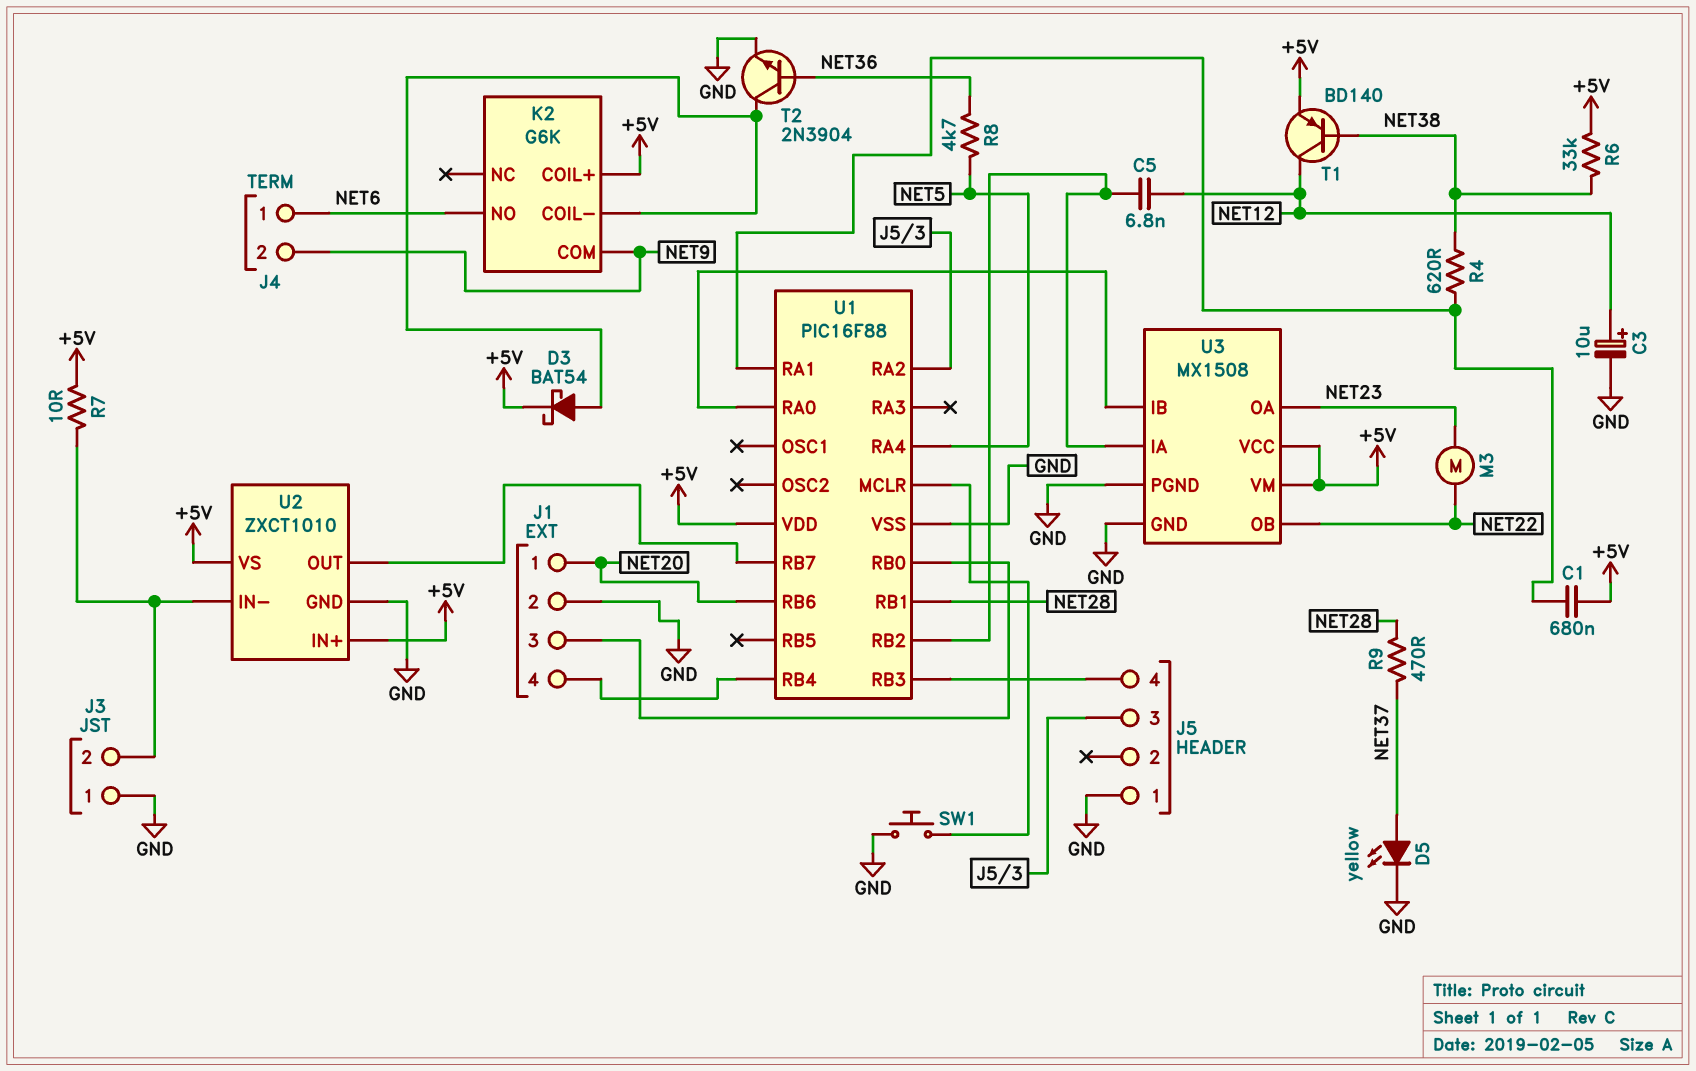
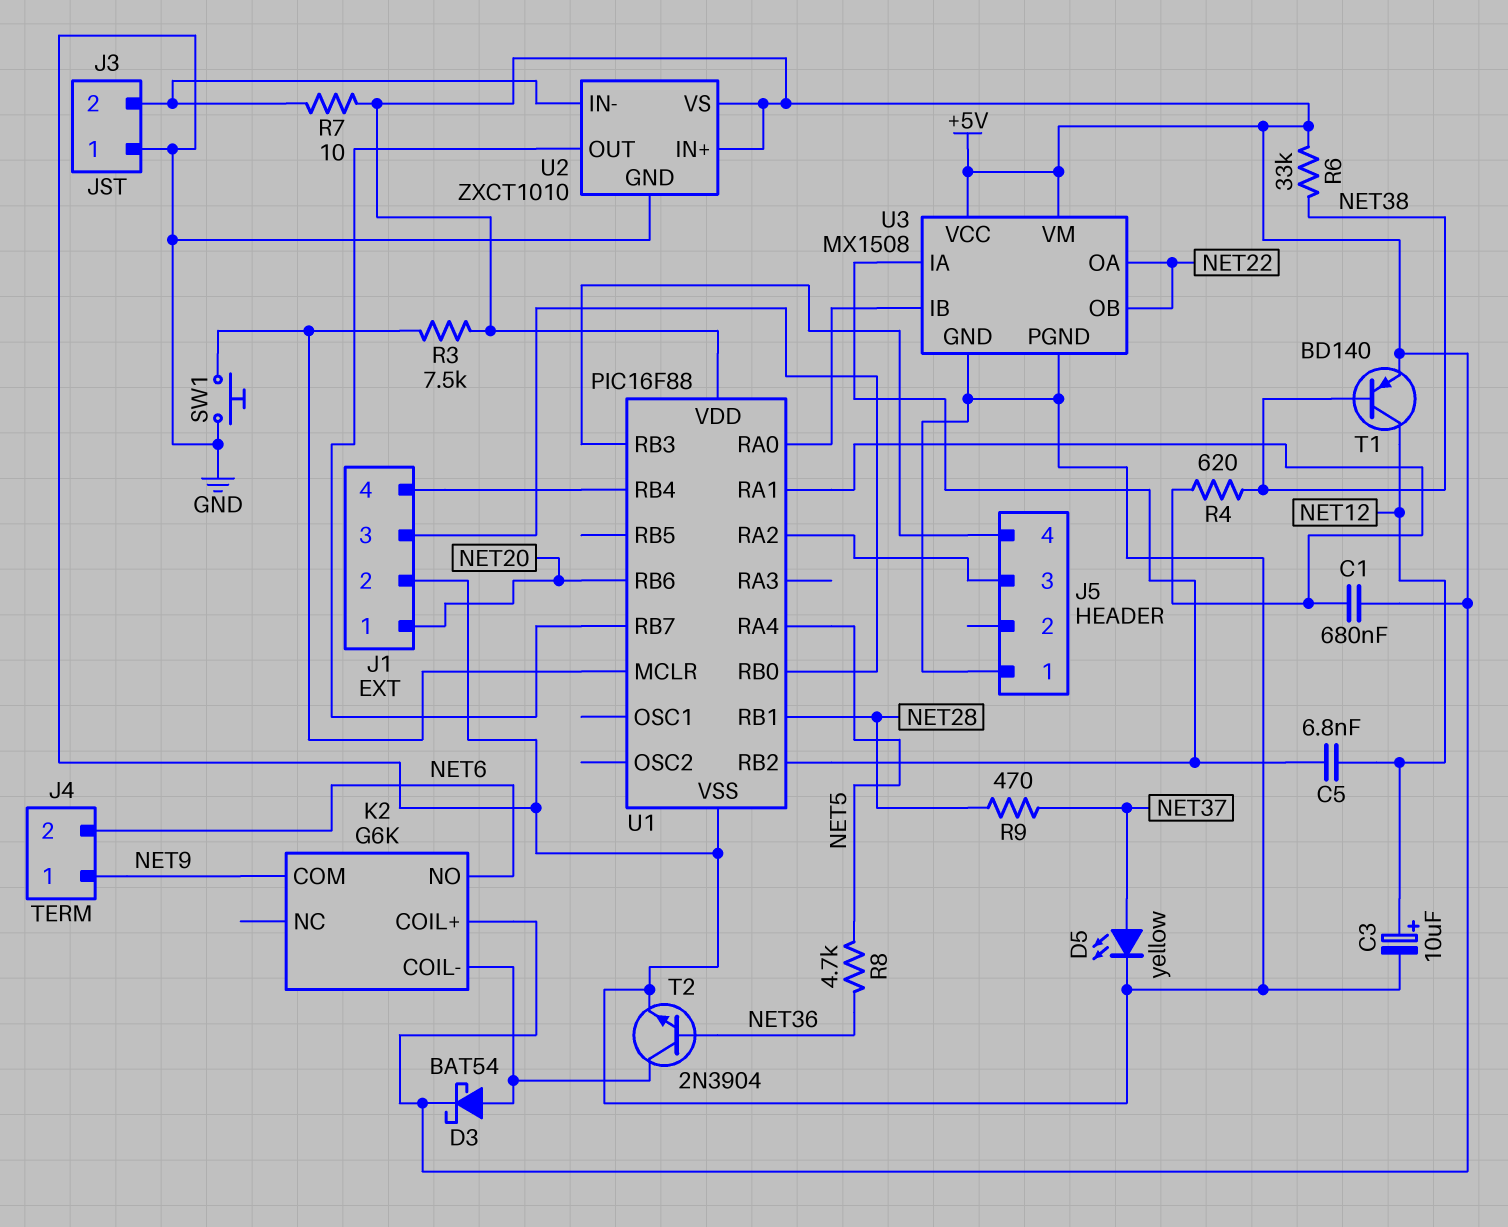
J4 pin 1: NET6 -> NET9
J4 pin 2: NET9 -> NET6
M3: motor (NET22, NET23) -> none
R3: none -> 7.5k (+5V, U1/MCLR)
U3 pin OA: NET23 -> NET22

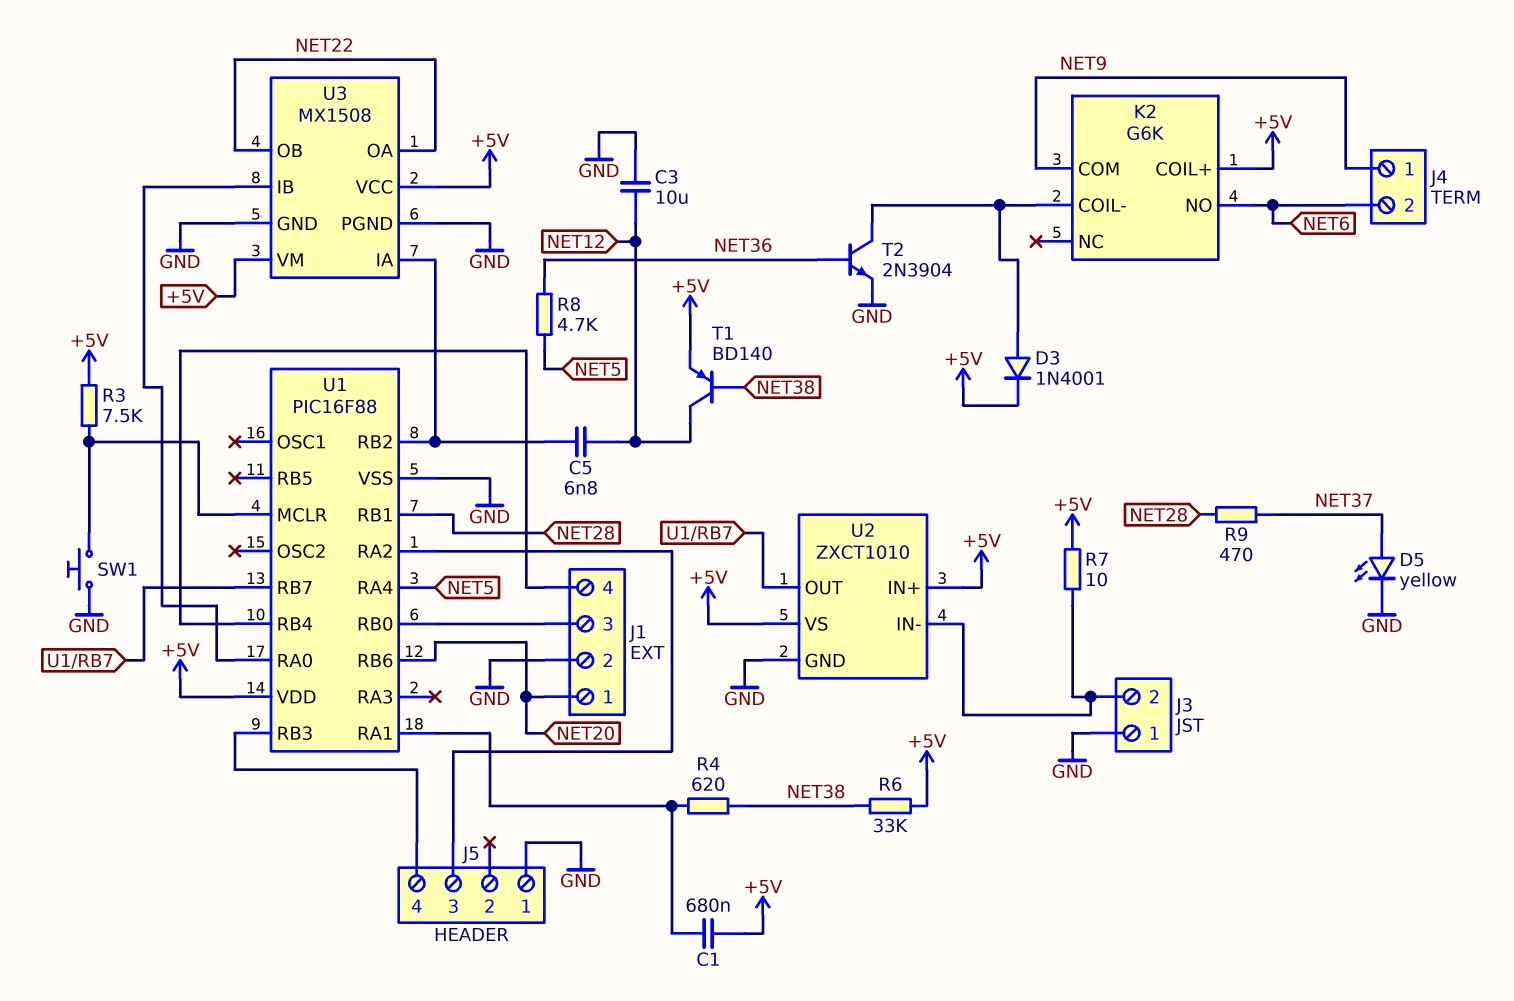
C3: 10uF (plus NET12, minus GND) -> 10uF (GND, NET12)
D3: schottky BAT54 (A K2/COIL-, K +5V) -> diode 1N4001 (A K2/COIL-, K +5V)

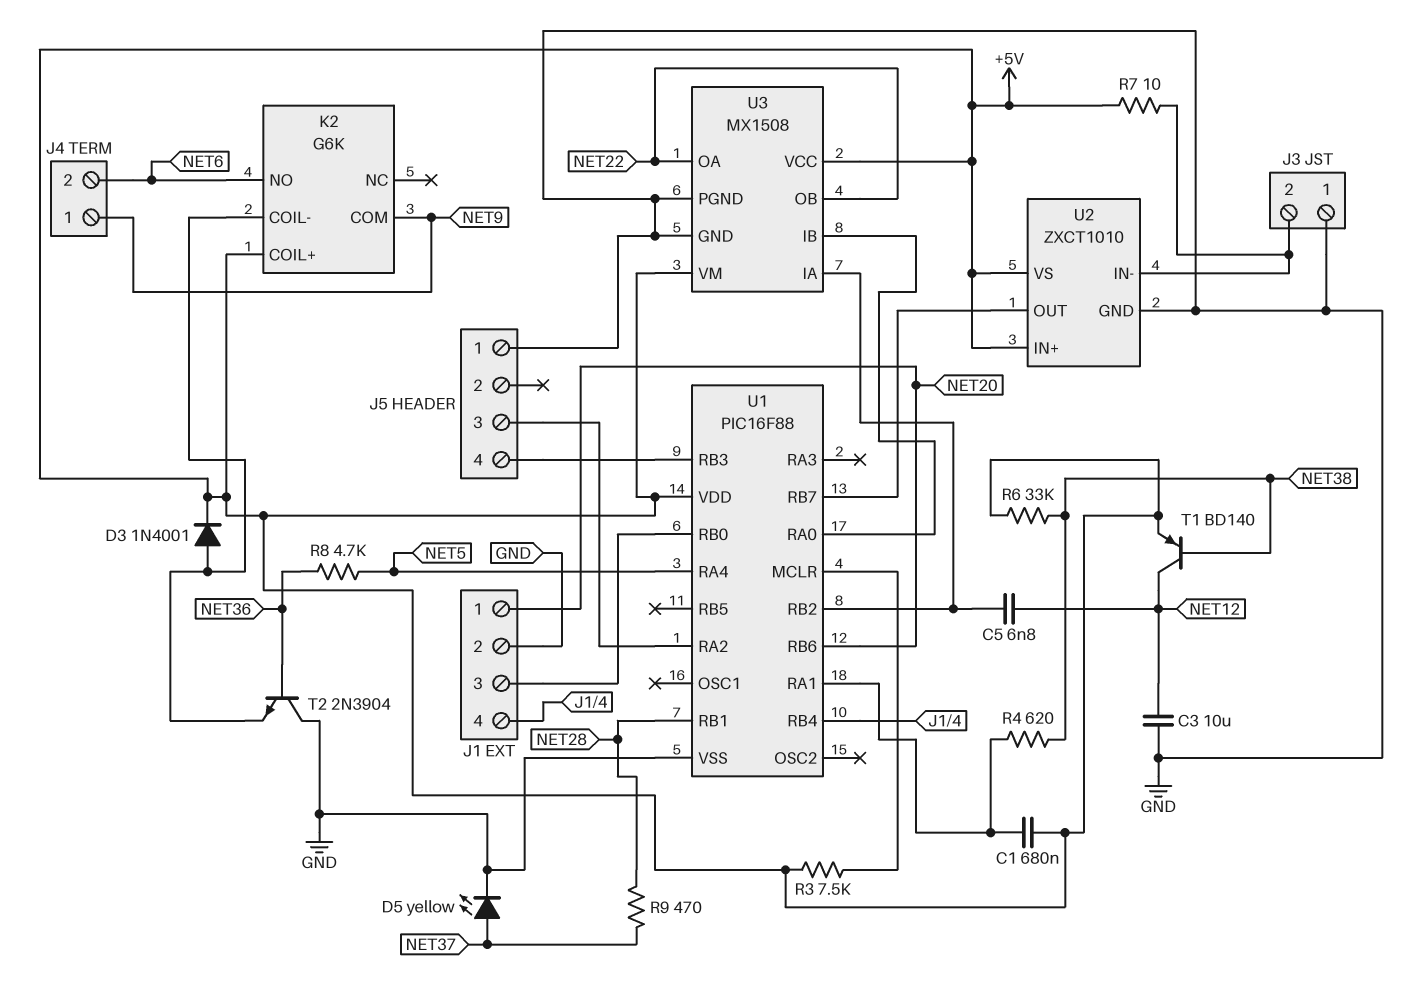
SW1: button (GND, U1/MCLR) -> none
T2: NPN 2N3904 (B NET36, C K2/COIL-, E GND) -> NPN 2N3904 (B NET36, C GND, E K2/COIL-)

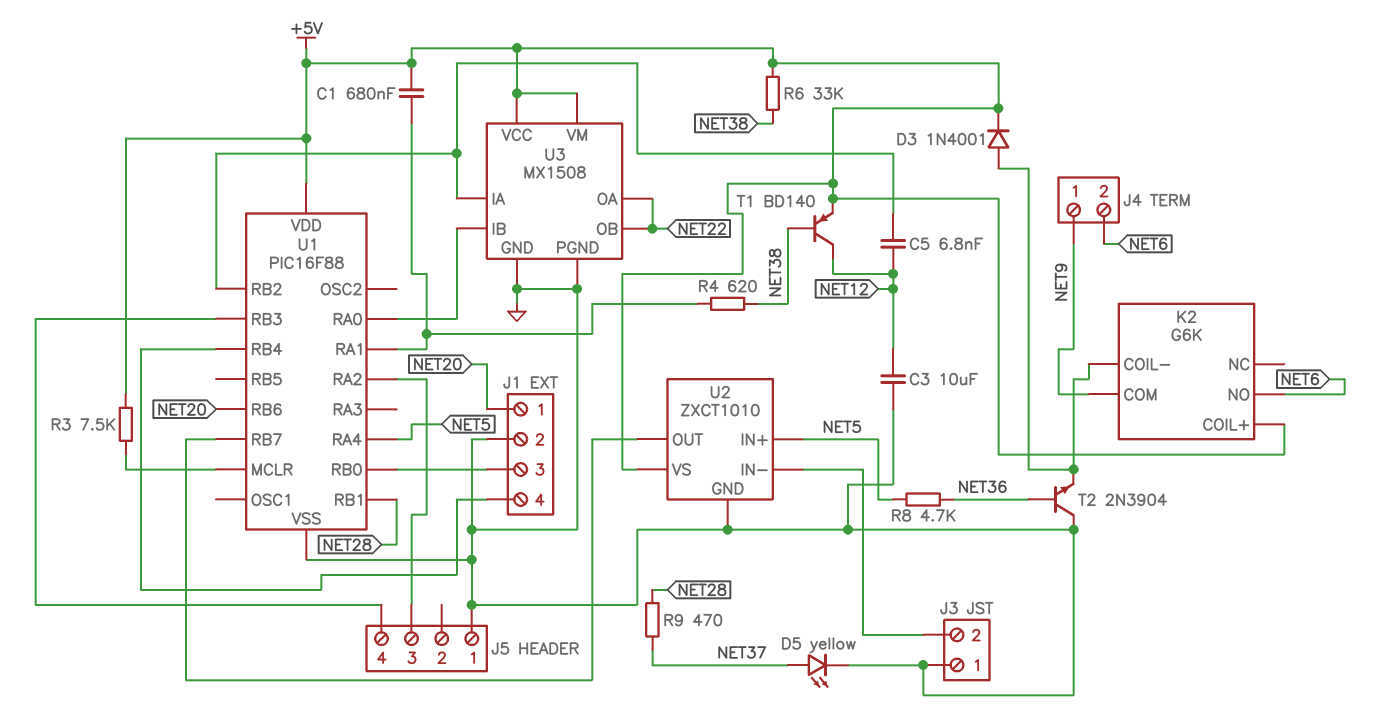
R7: 10 (+5V, J3/2) -> none
U2 pin IN+: +5V -> NET5

